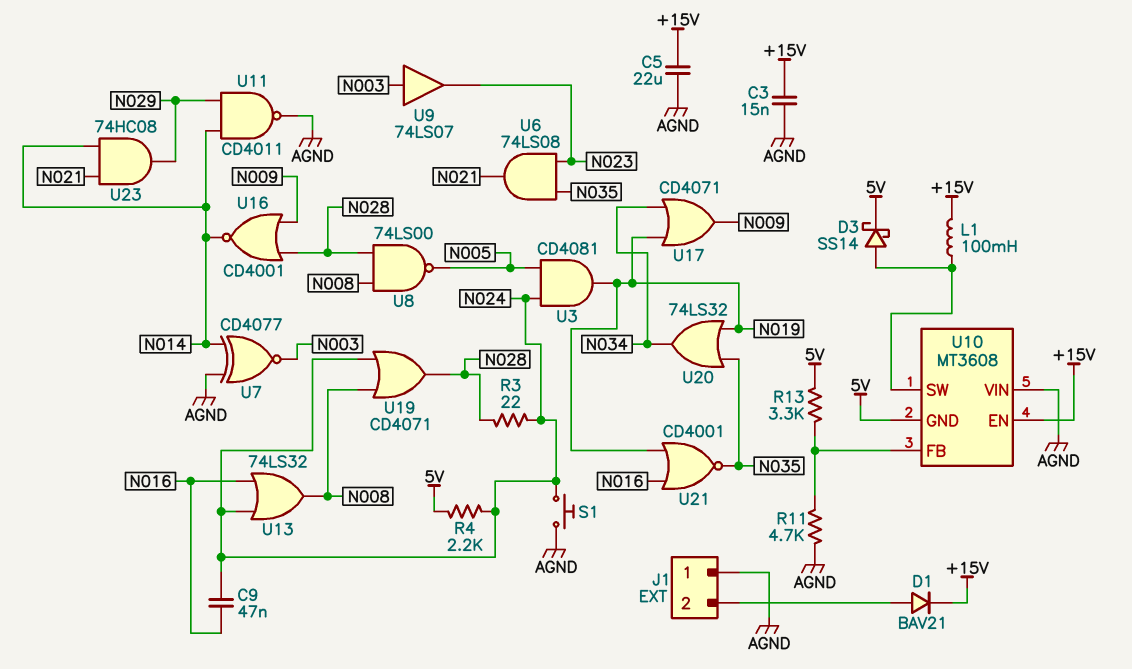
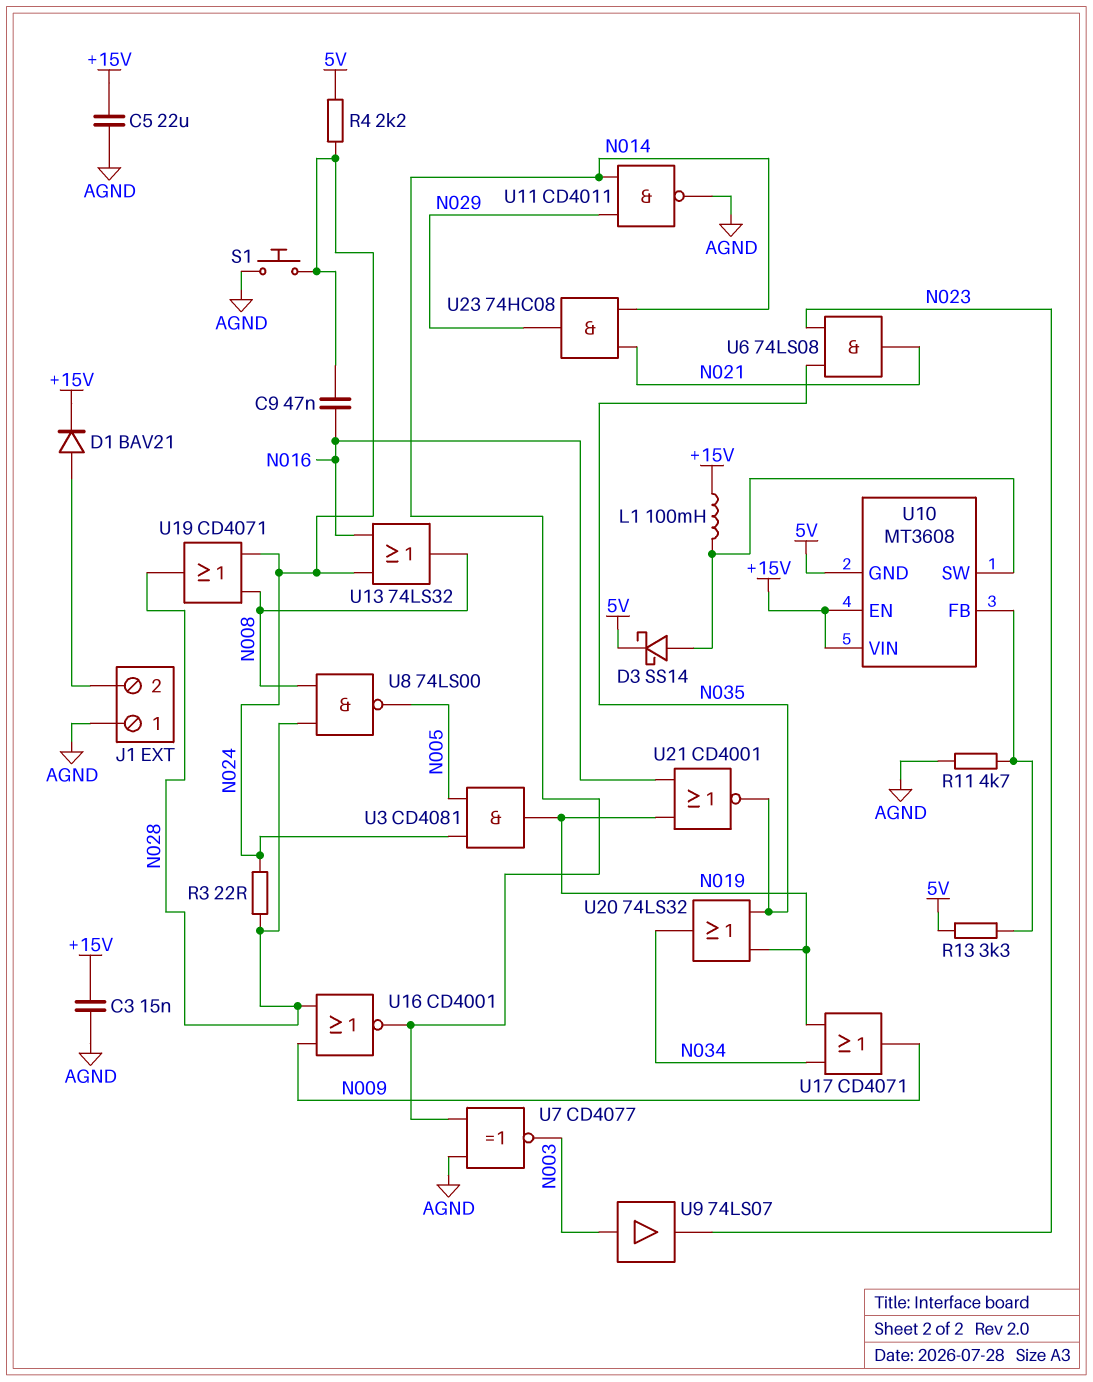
U10 pin VIN: AGND -> +15V

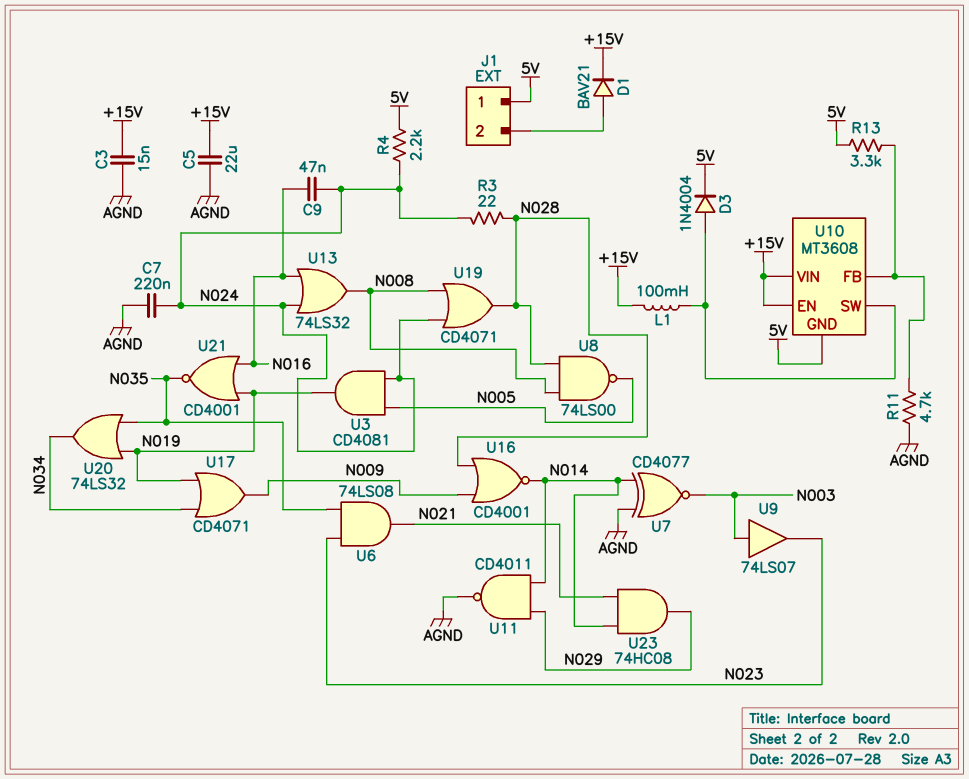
C7: none -> 220nF (AGND, N024)
D3: schottky SS14 (A U10/SW, K 5V) -> diode 1N4004 (A U10/SW, K 5V)
J1 pin 1: AGND -> 5V
S1: button (AGND, N024) -> none

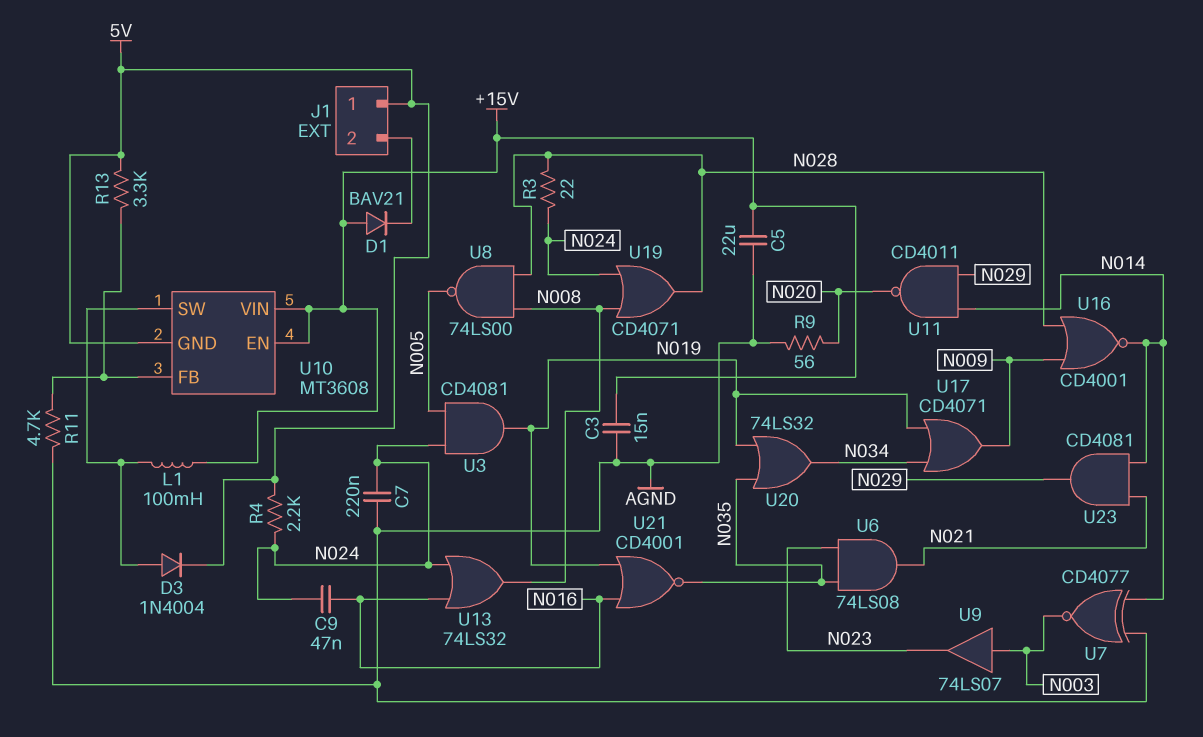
D1: diode BAV21 (A J1/2, K +15V) -> diode BAV21 (A +15V, K J1/2)
R9: none -> 56 (AGND, N020)
U11: NAND CD4011 (in N014, in N029, out AGND) -> NAND CD4011 (in N014, in N029, out N020)
U23: AND 74HC08 (in N014, in N021, out N029) -> AND CD4081 (in N014, in N021, out N029)

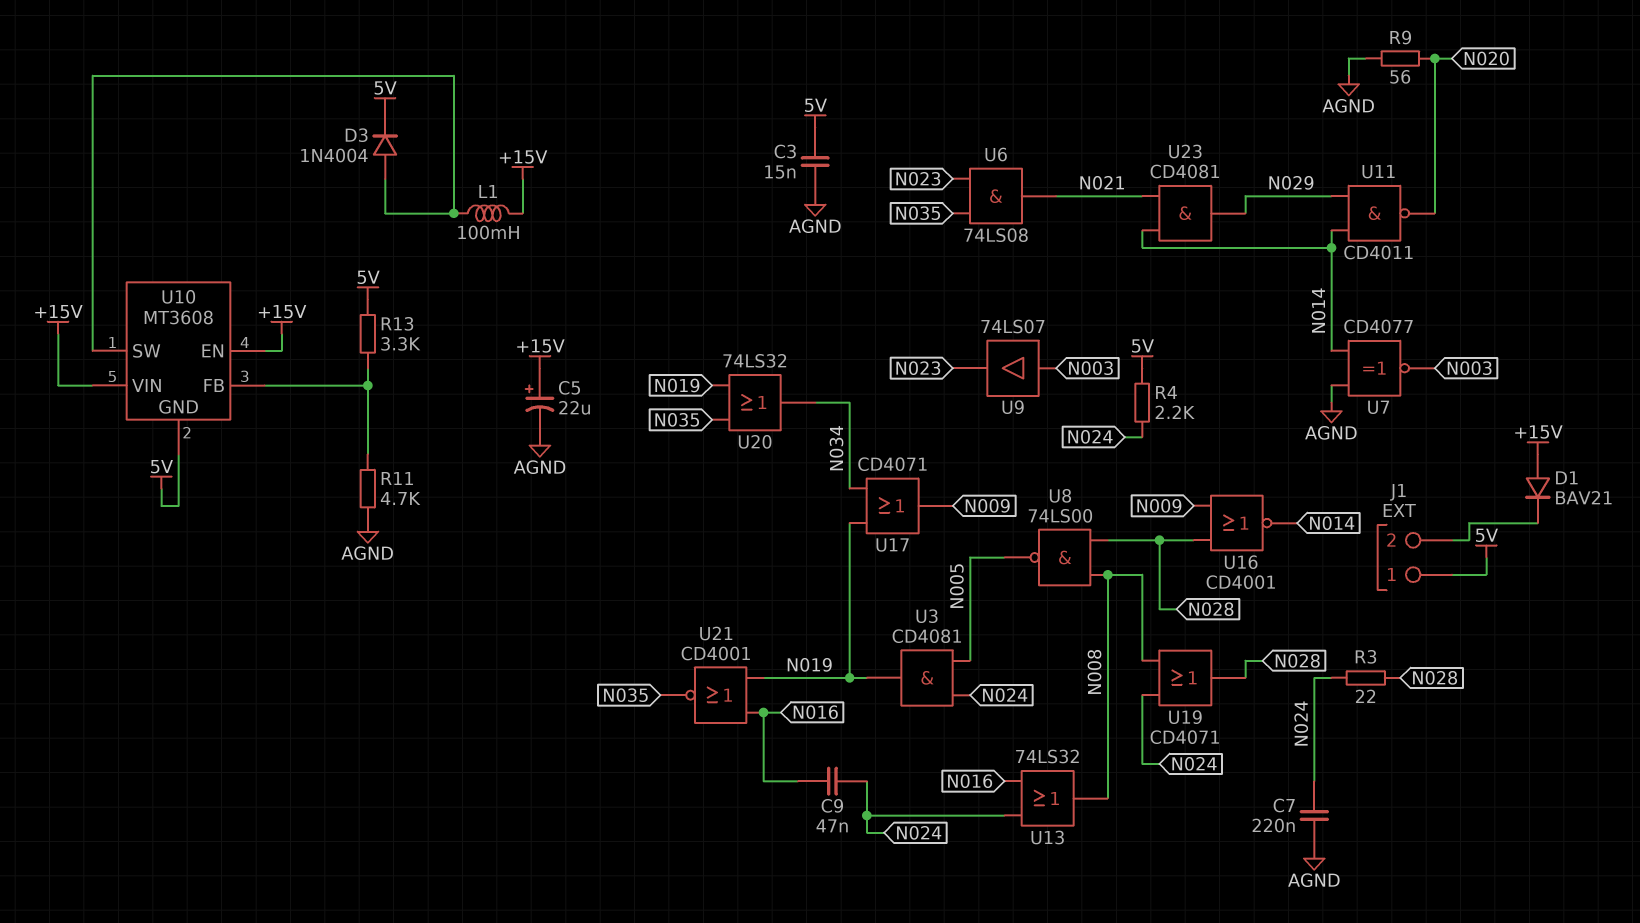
C3: 15nF (+15V, AGND) -> 15nF (5V, AGND)
C5: 22uF (+15V, AGND) -> 22uF (plus +15V, minus AGND)

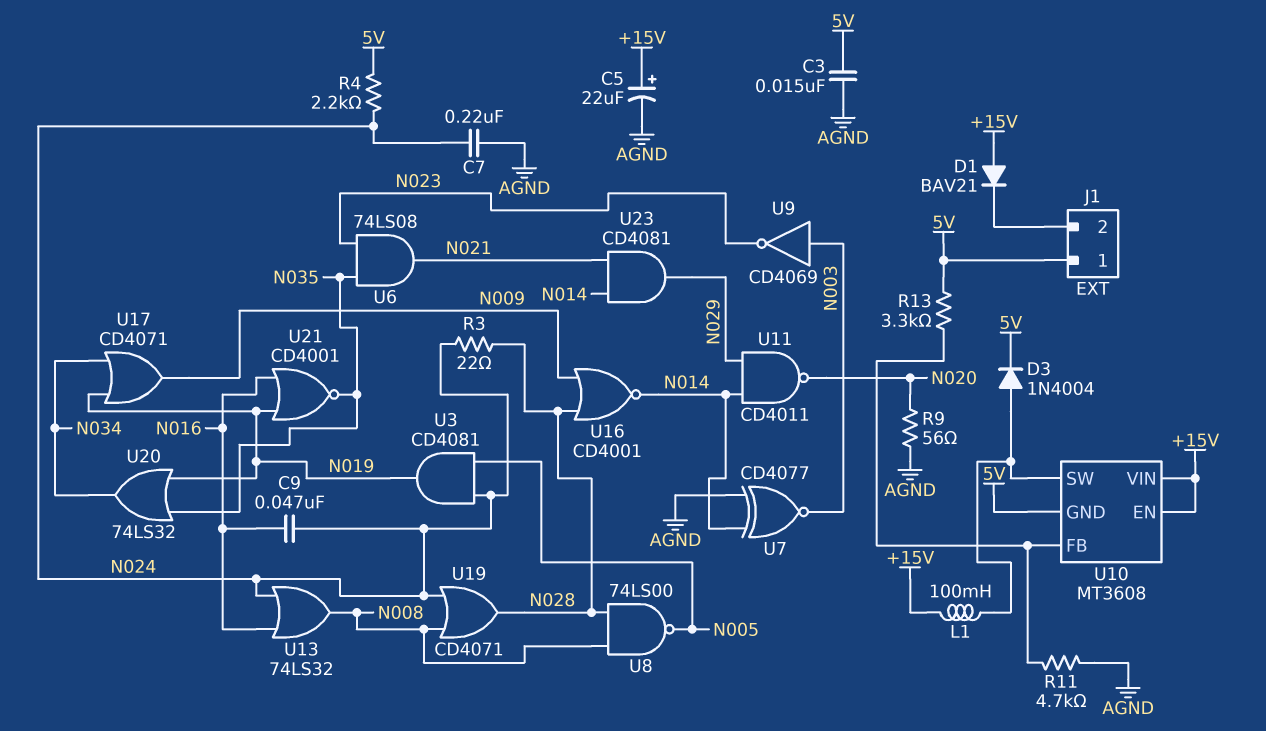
U9: buffer 74LS07 (in N003, out N023) -> NOT CD4069 (in N003, out N023)

